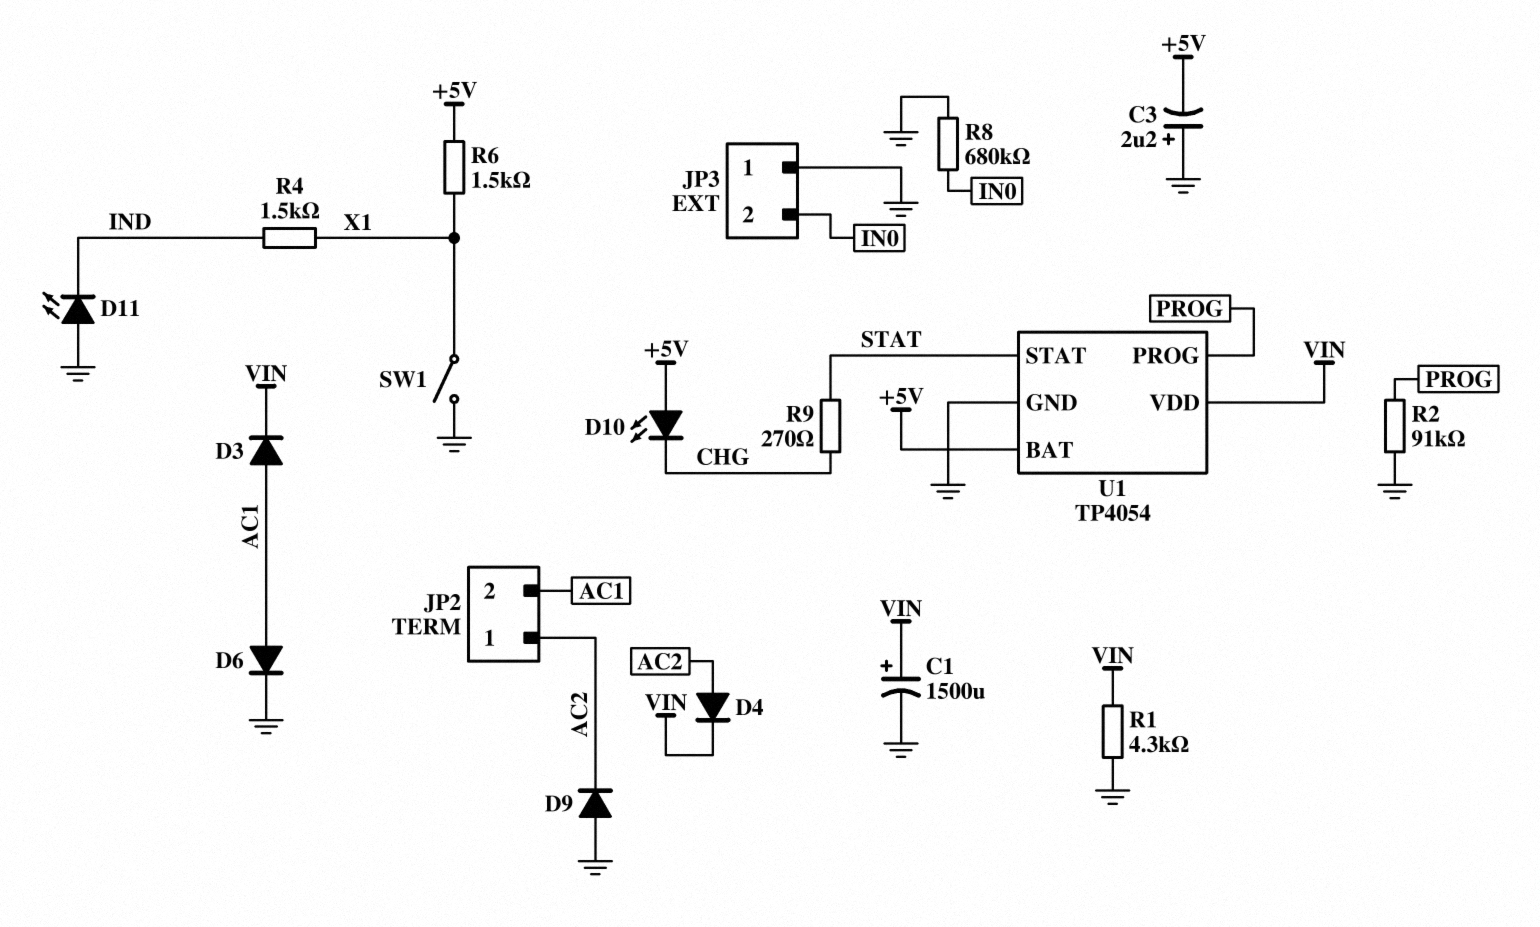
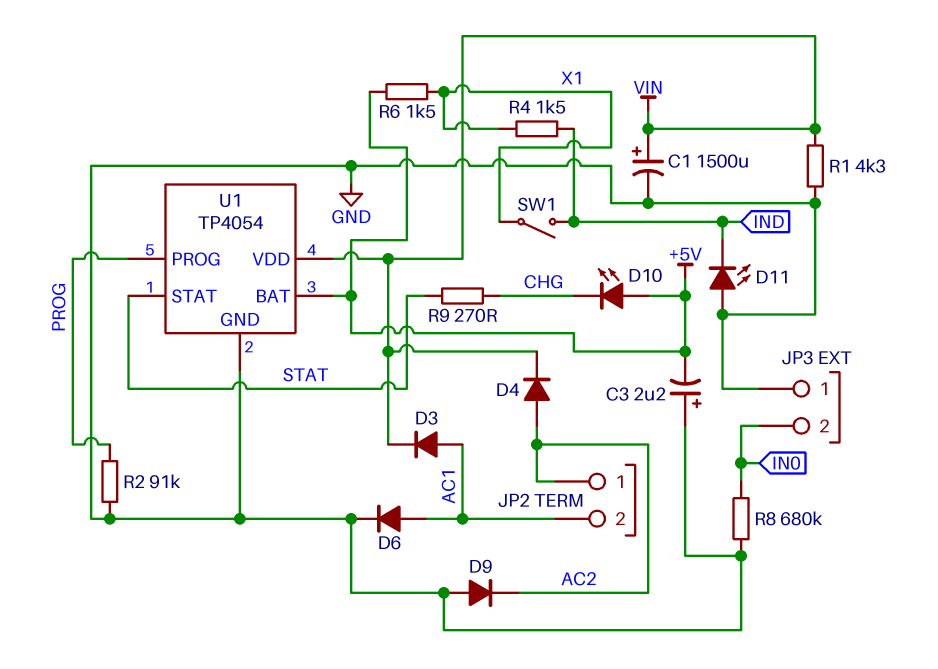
SW1: switch (GND, X1) -> switch (IND, X1)

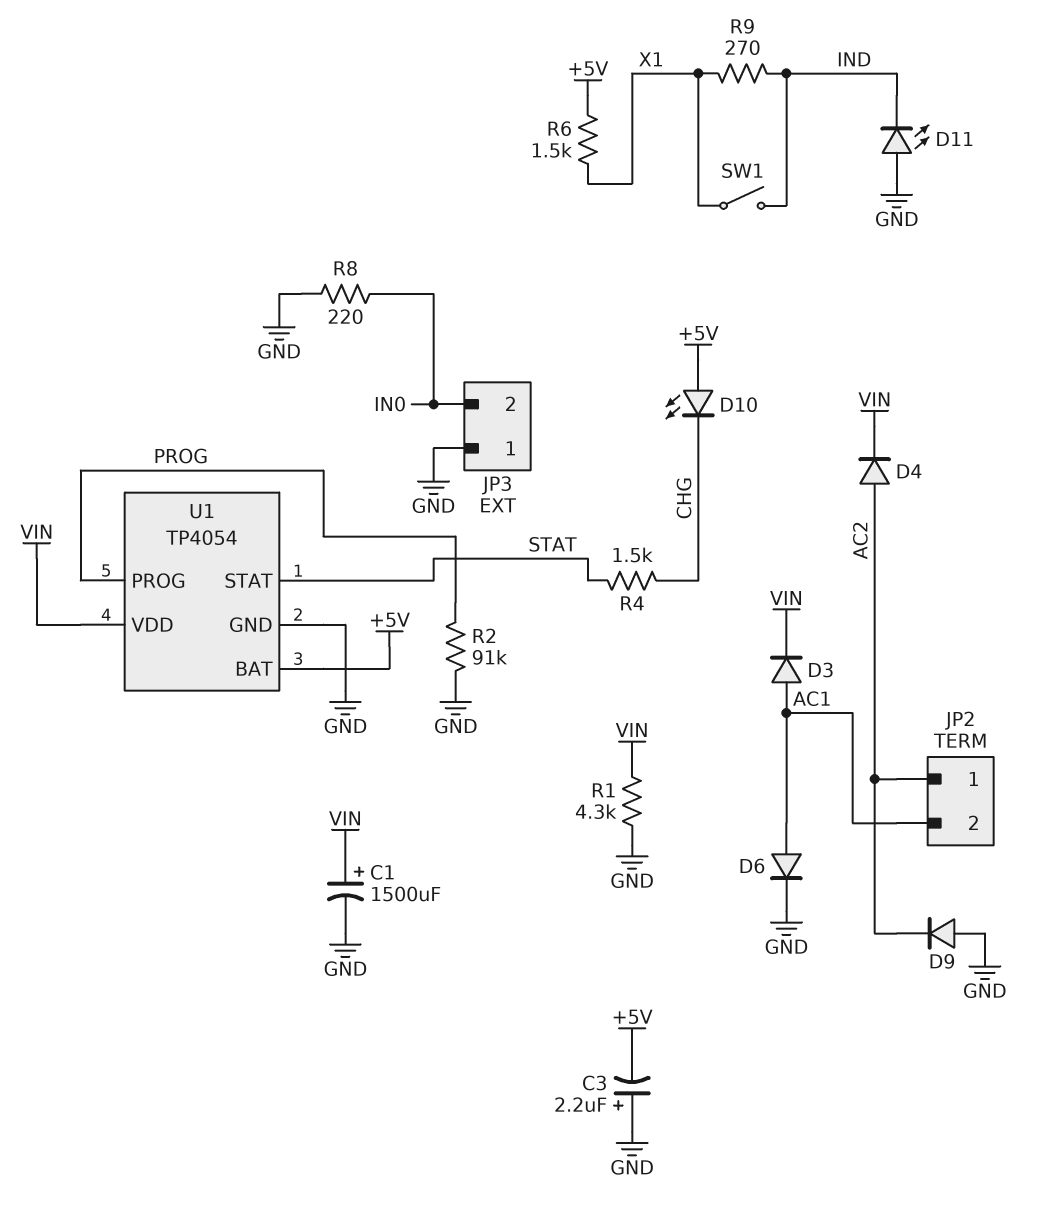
R4: 1.5k (IND, X1) -> 1.5k (CHG, STAT)
R8: 680k (GND, IN0) -> 220 (GND, IN0)
R9: 270 (CHG, STAT) -> 270 (IND, X1)

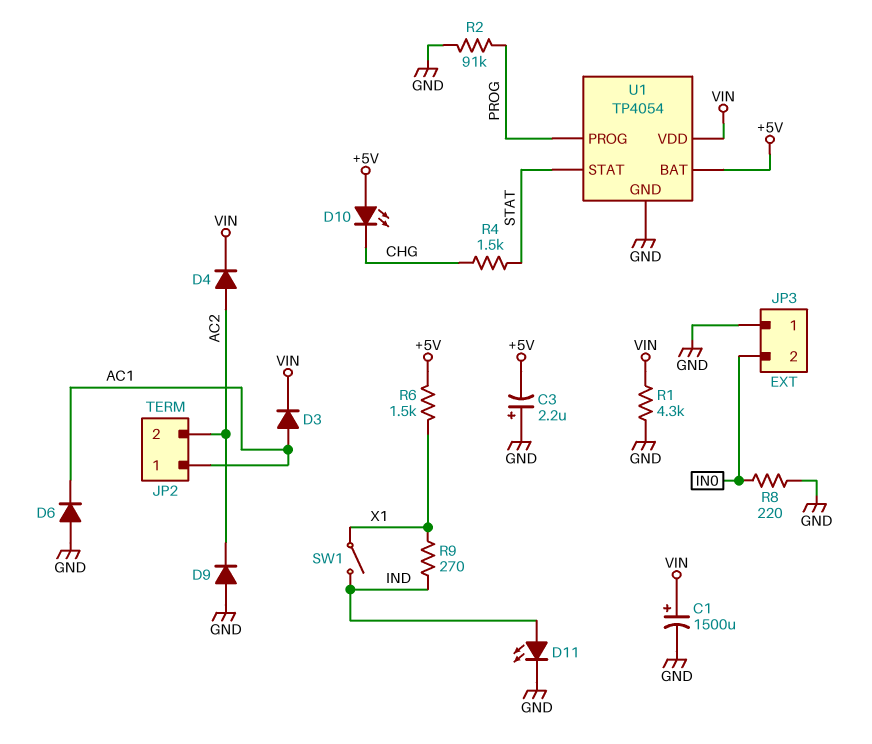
D6: diode (A AC1, K GND) -> diode (A GND, K AC1)
D11: LED (A GND, K IND) -> LED (A IND, K GND)
JP2 pin 1: AC2 -> AC1
JP2 pin 2: AC1 -> AC2

